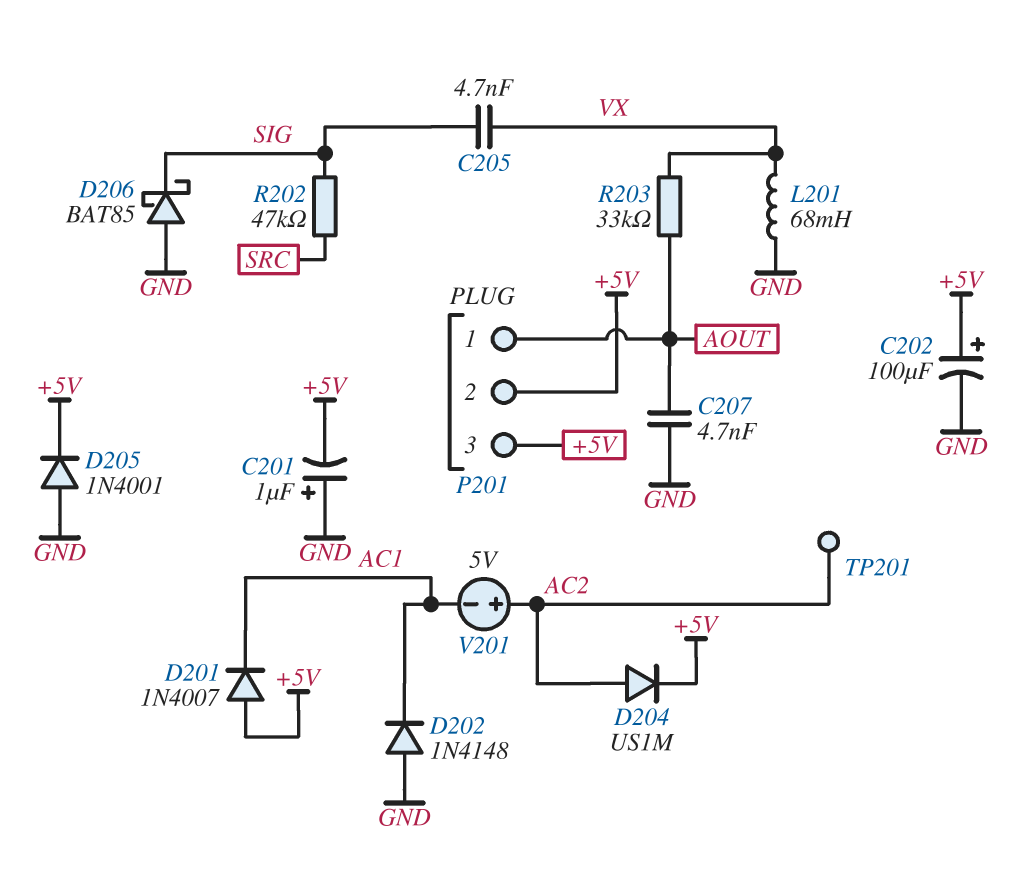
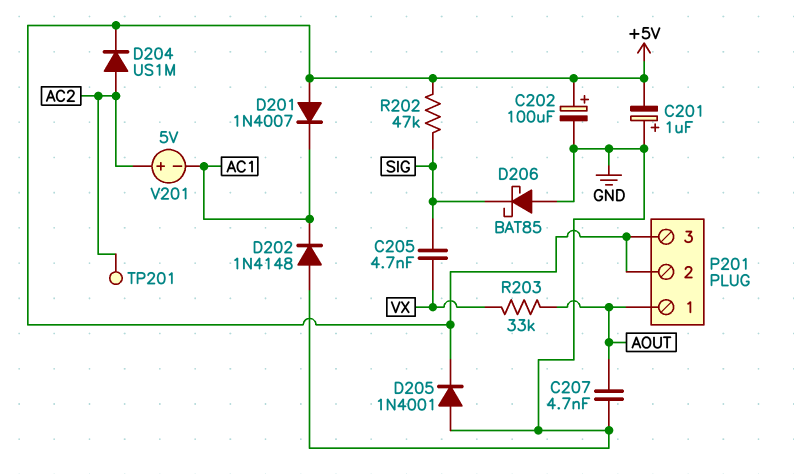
L201: 68mH (GND, VX) -> none
R202: 47k (SIG, SRC) -> 47k (+5V, SIG)

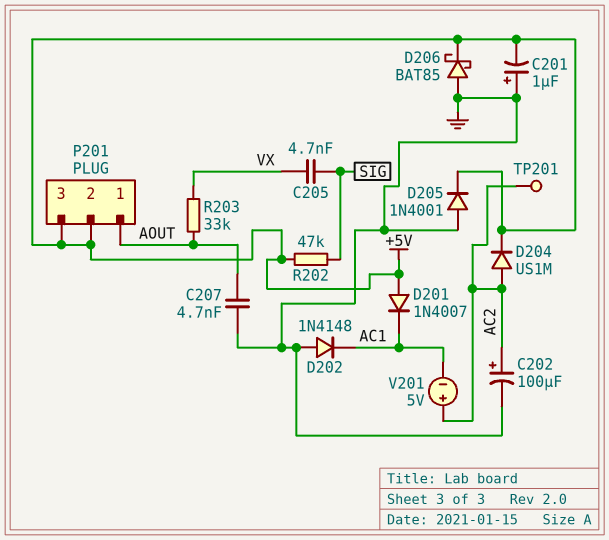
C202: 100uF (plus +5V, minus GND) -> 100uF (plus AC2, minus GND)
D206: schottky BAT85 (A GND, K SIG) -> schottky BAT85 (A GND, K +5V)

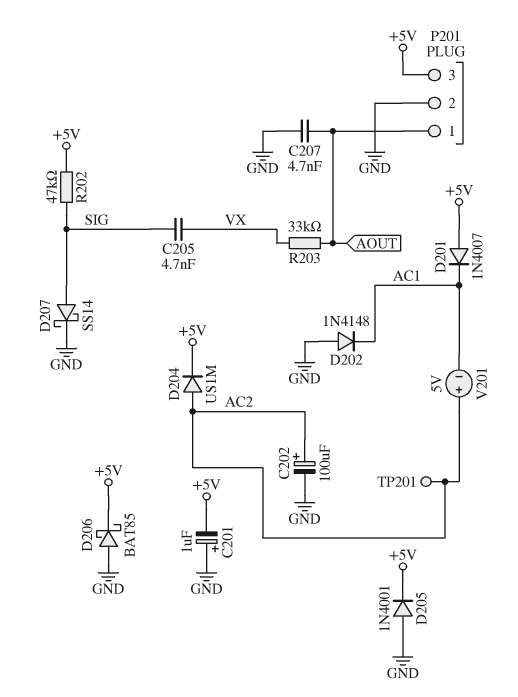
D207: none -> schottky SS14 (A SIG, K GND)
P201 pin 2: +5V -> GND

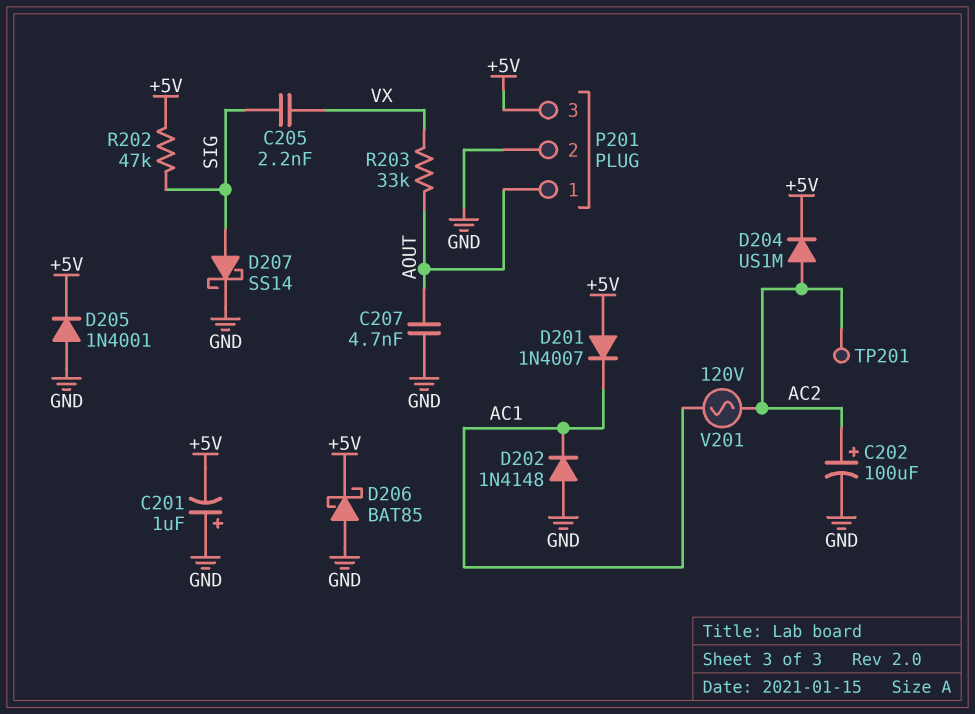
C205: 4.7nF (SIG, VX) -> 2.2nF (SIG, VX)
V201: 5V (plus AC2, minus AC1) -> AC 120V (AC1, AC2)

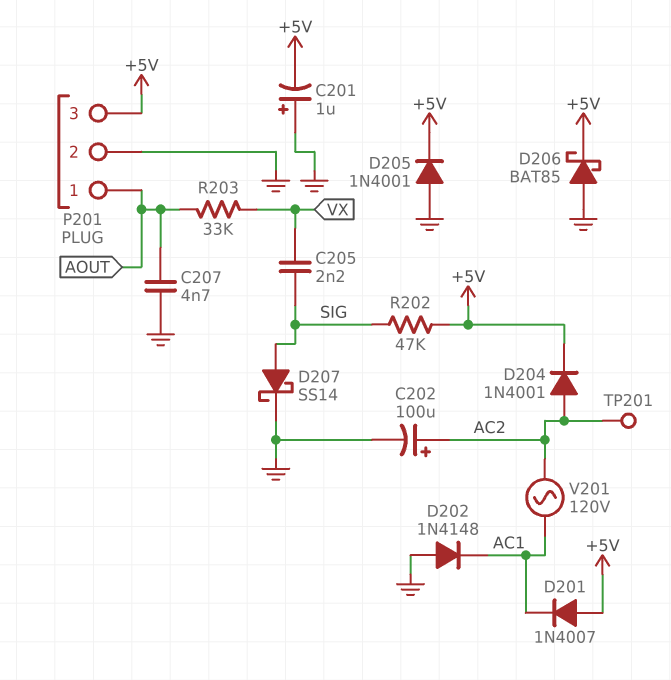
D204: diode US1M (A AC2, K +5V) -> diode 1N4001 (A AC2, K +5V)

